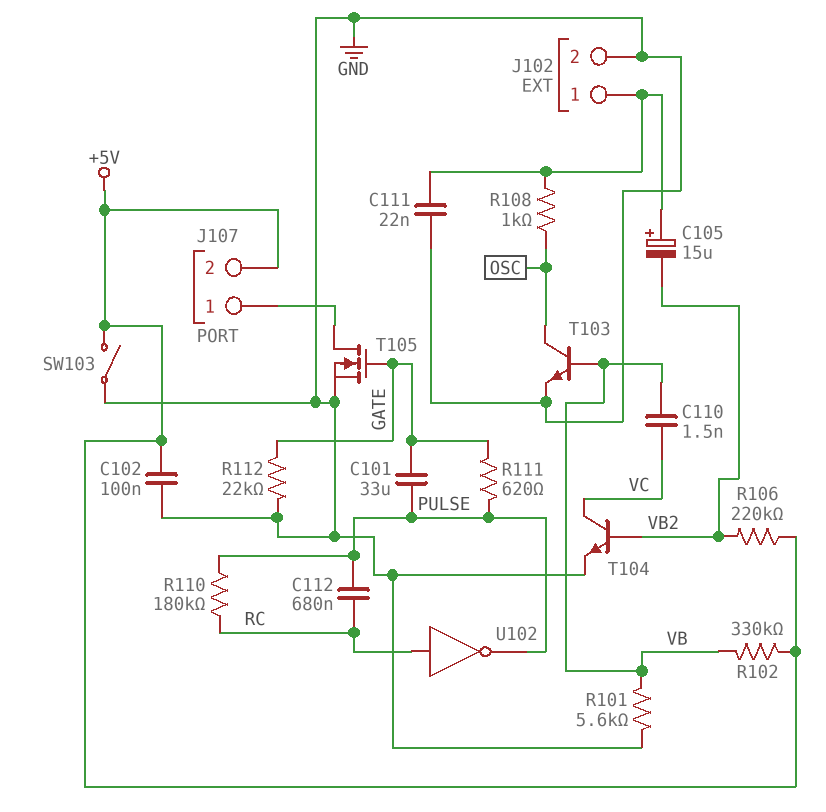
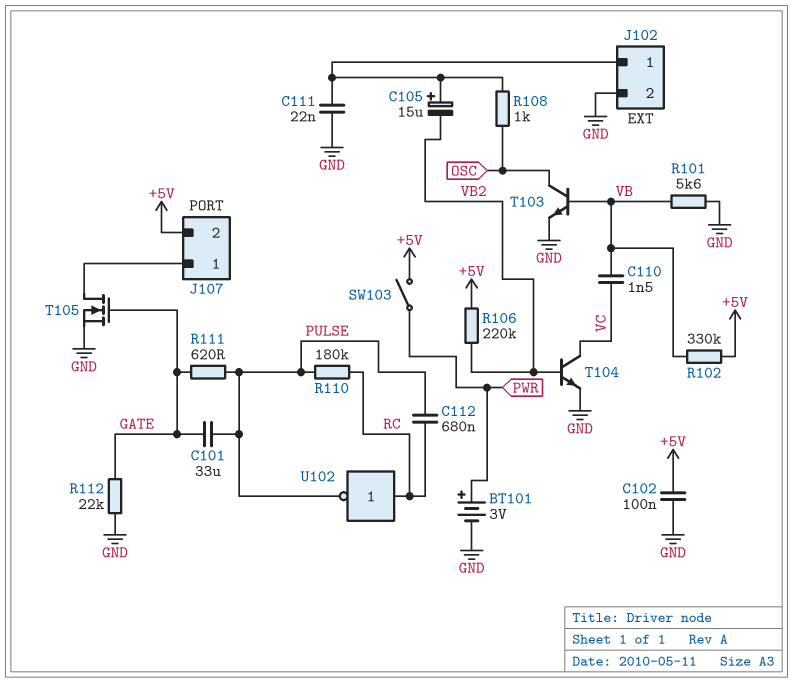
BT101: none -> 3V (plus PWR, minus GND)
SW103: switch (+5V, GND) -> switch (+5V, PWR)

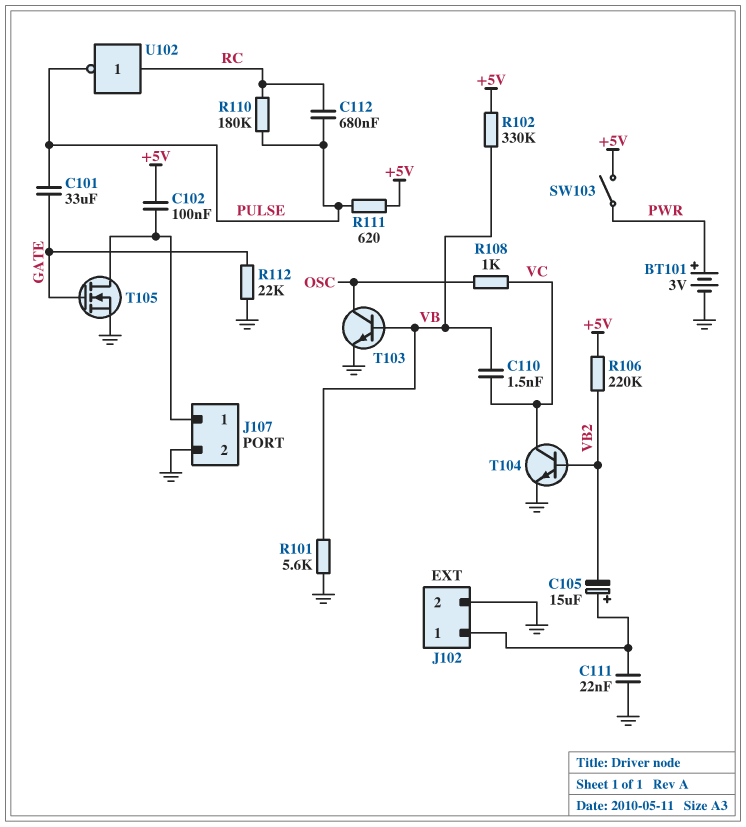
C102: 100nF (+5V, GND) -> 100nF (+5V, J107/1)
J107 pin 2: +5V -> GND
R108: 1k (J102/1, OSC) -> 1k (OSC, VC)
R111: 620 (GATE, PULSE) -> 620 (+5V, PULSE)

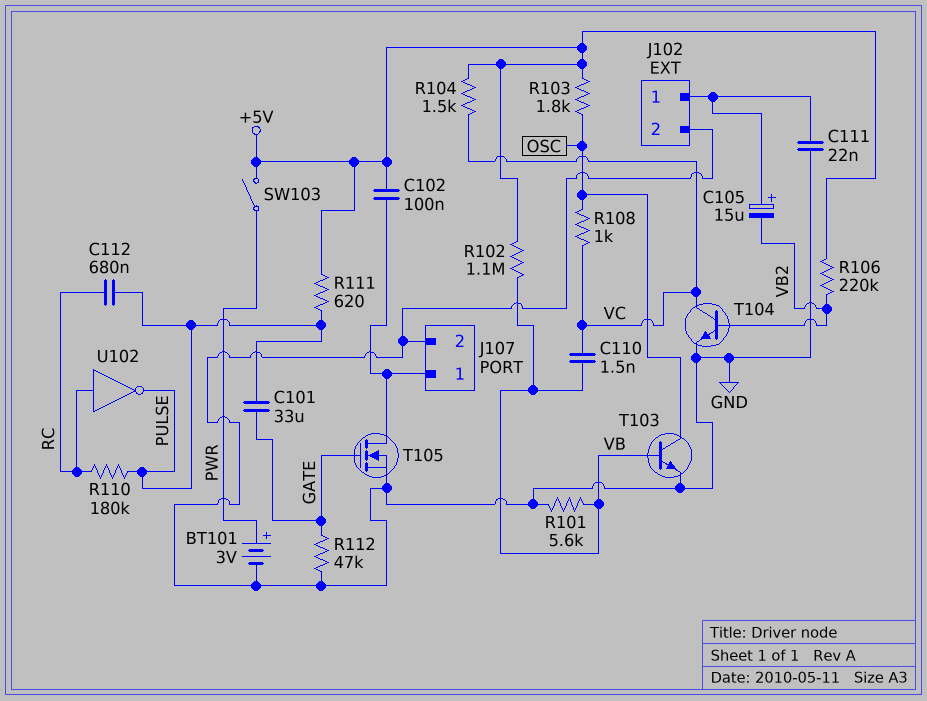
R102: 330k (+5V, VB) -> 1.1M (+5V, VB)
R103: none -> 1.8k (+5V, OSC)
R104: none -> 1.5k (+5V, VC)
R112: 22k (GATE, GND) -> 47k (GATE, GND)

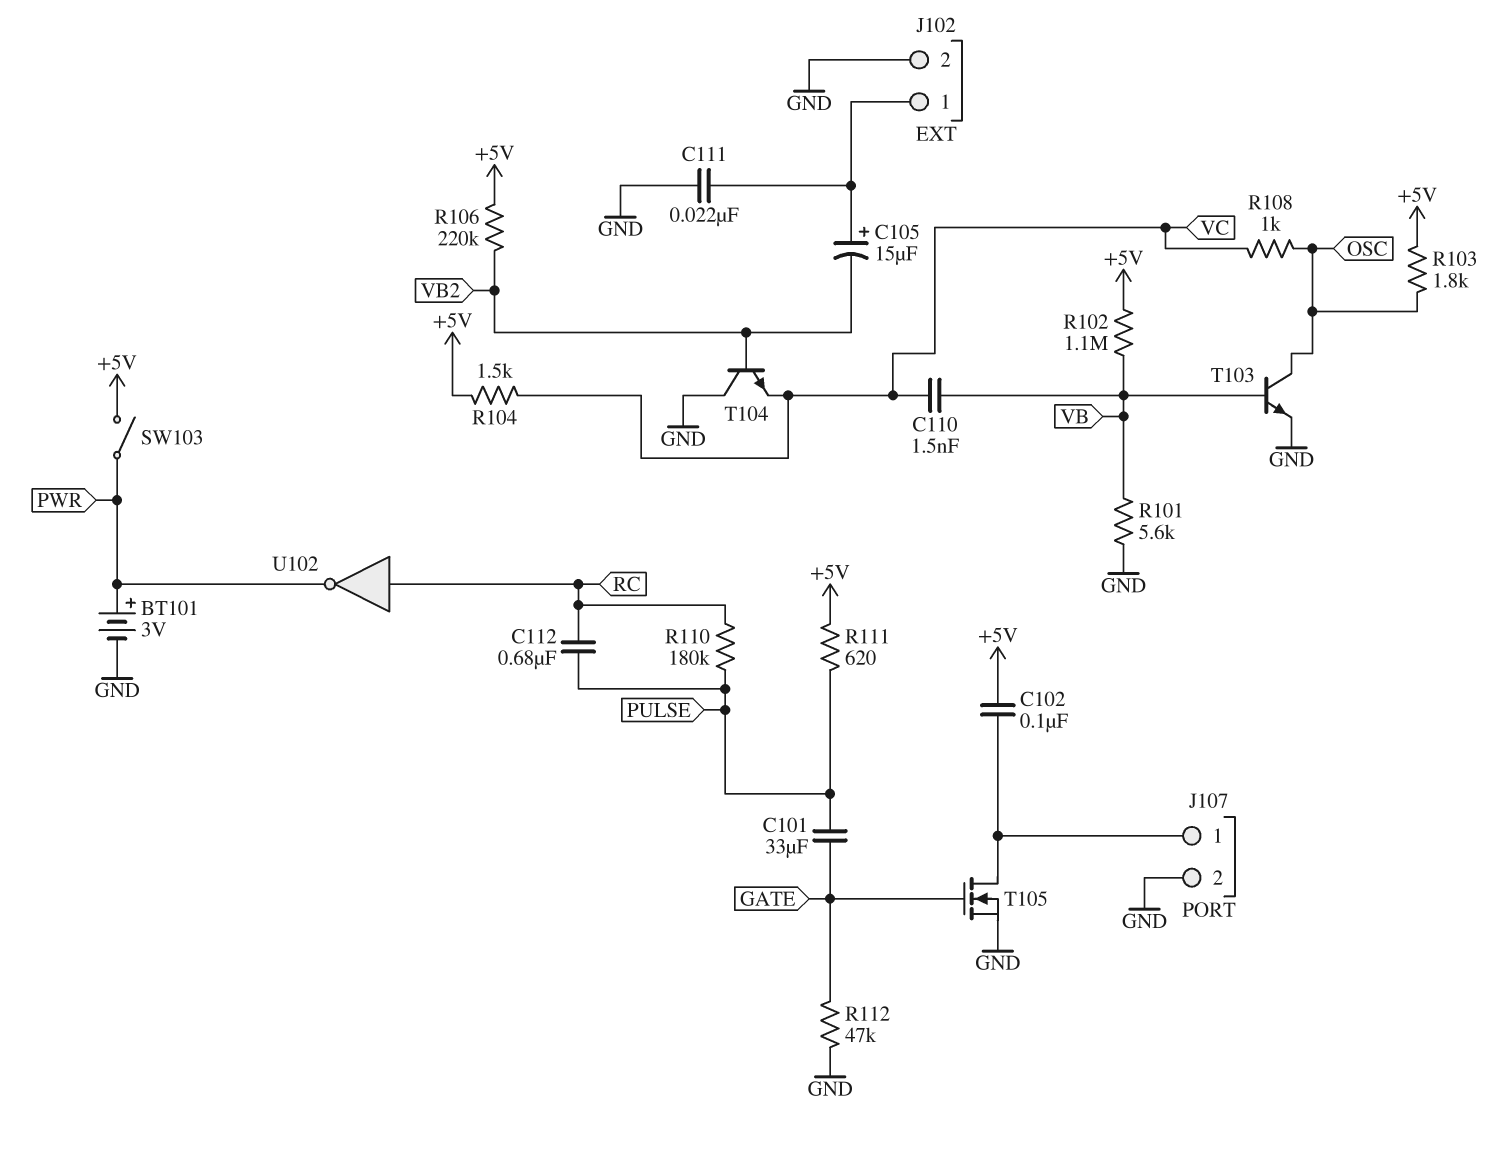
T104: NPN (B VB2, C VC, E GND) -> NPN (B VB2, C GND, E VC)
U102: NOT (in RC, out PULSE) -> NOT (in RC, out PWR)

